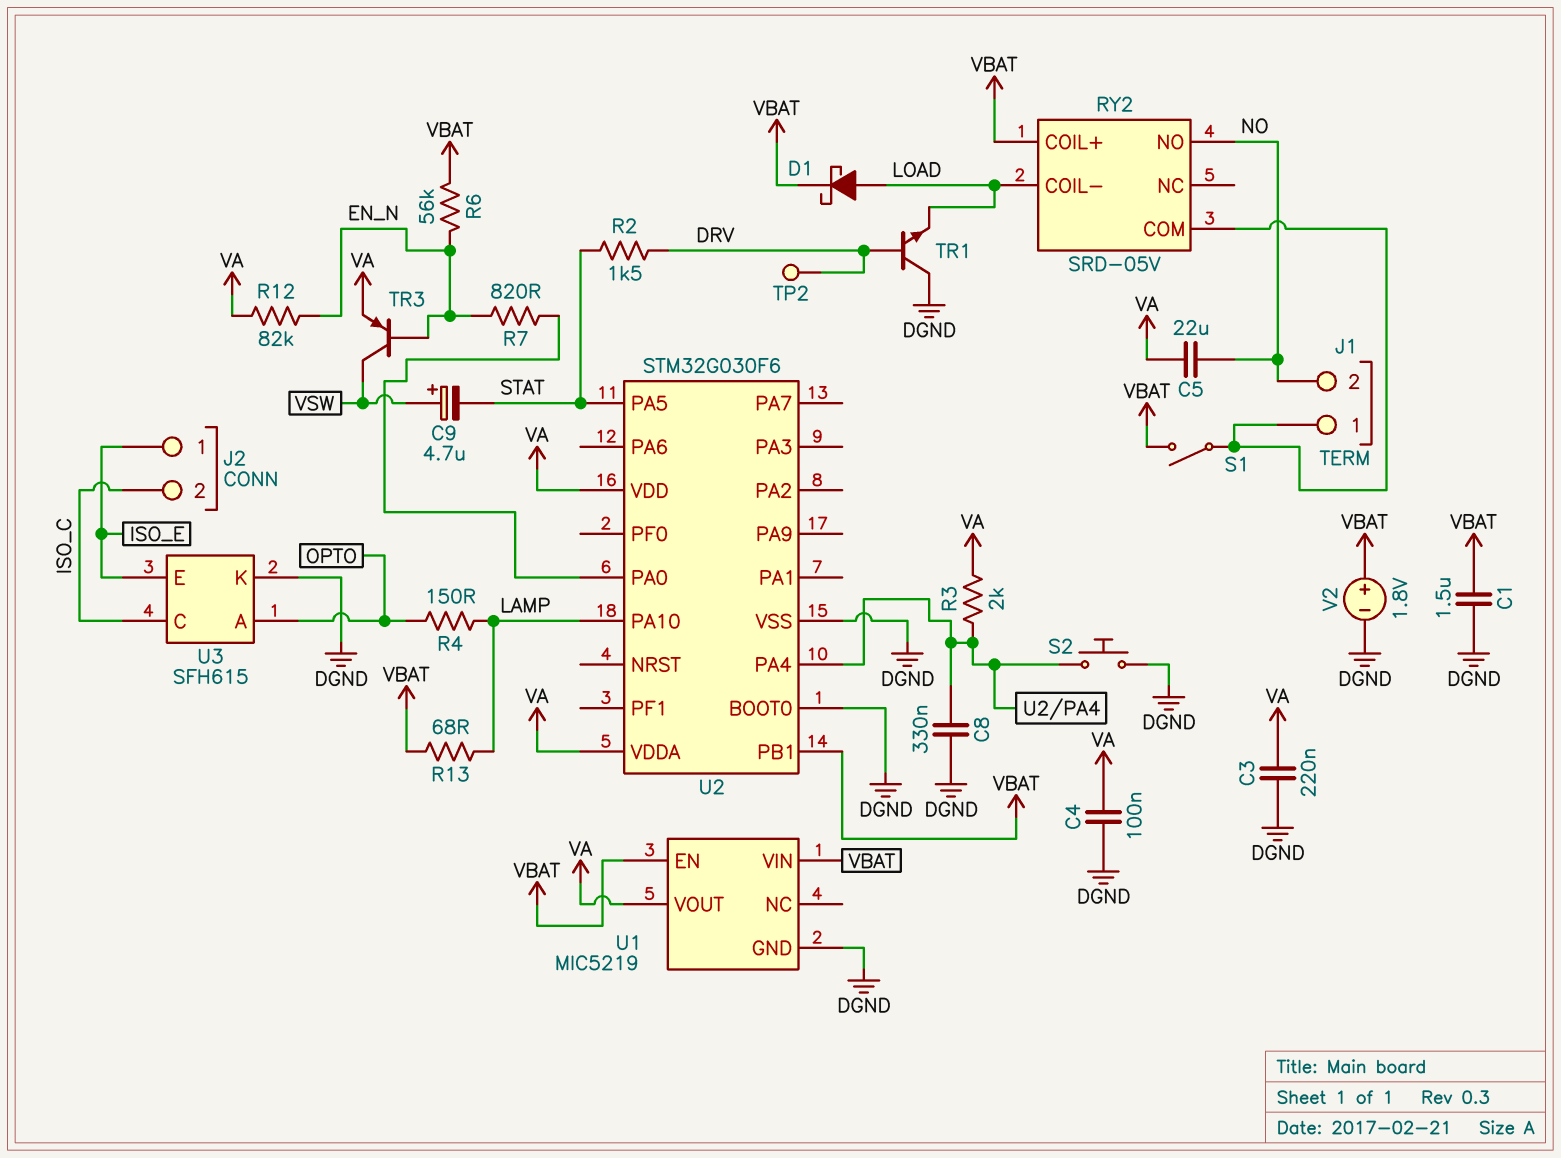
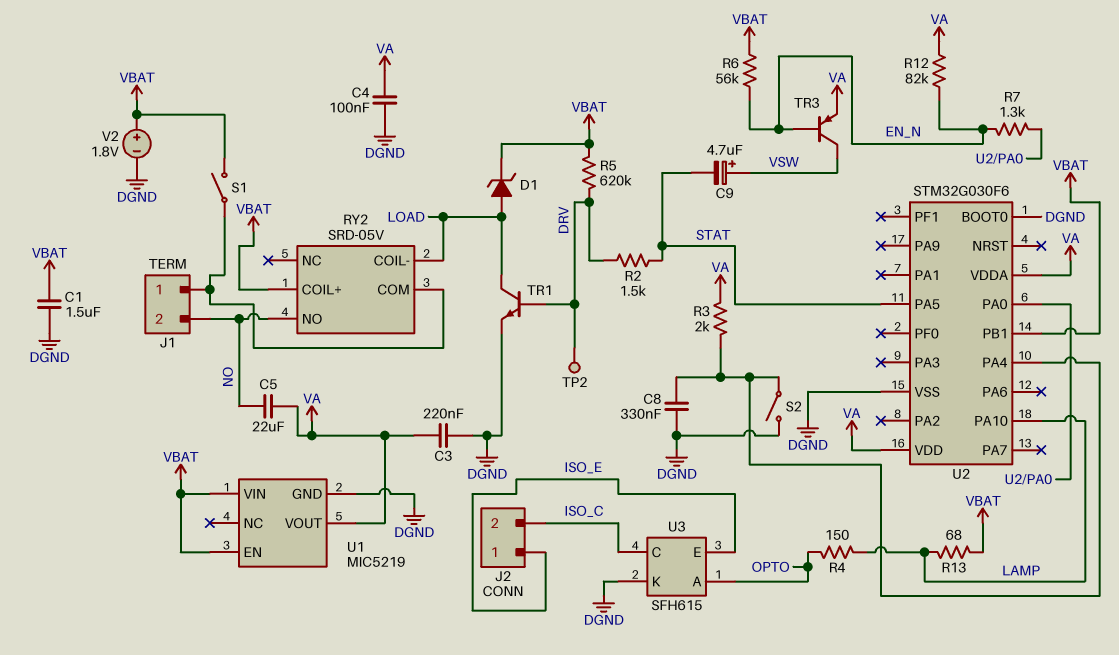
D1: schottky (A LOAD, K VBAT) -> zener (A LOAD, K VBAT)
R5: none -> 620k (DRV, VBAT)
R7: 820 (EN_N, U2/PA0) -> 1.3k (EN_N, U2/PA0)
S2: button (DGND, U2/PA4) -> switch (DGND, U2/PA4)
TR1: NPN (B DRV, C DGND, E LOAD) -> NPN (B DRV, C LOAD, E DGND)

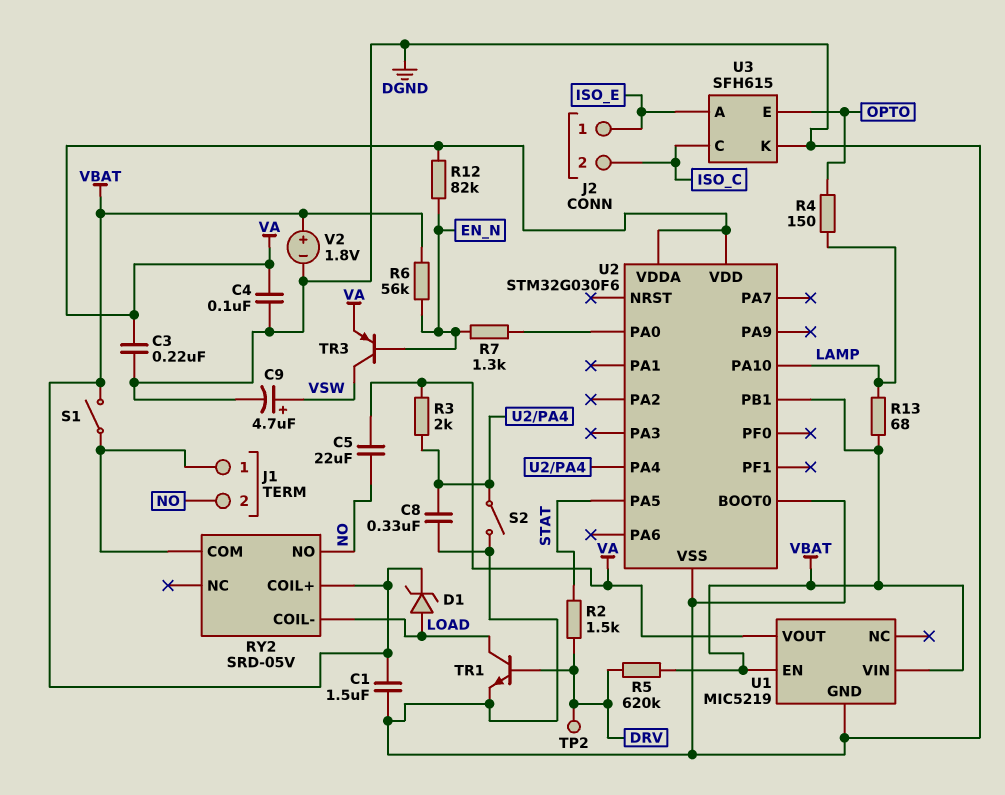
C9: 4.7uF (plus VSW, minus STAT) -> 4.7uF (plus VSW, minus DGND)
U3 pin A: OPTO -> ISO_E
U3 pin E: ISO_E -> OPTO

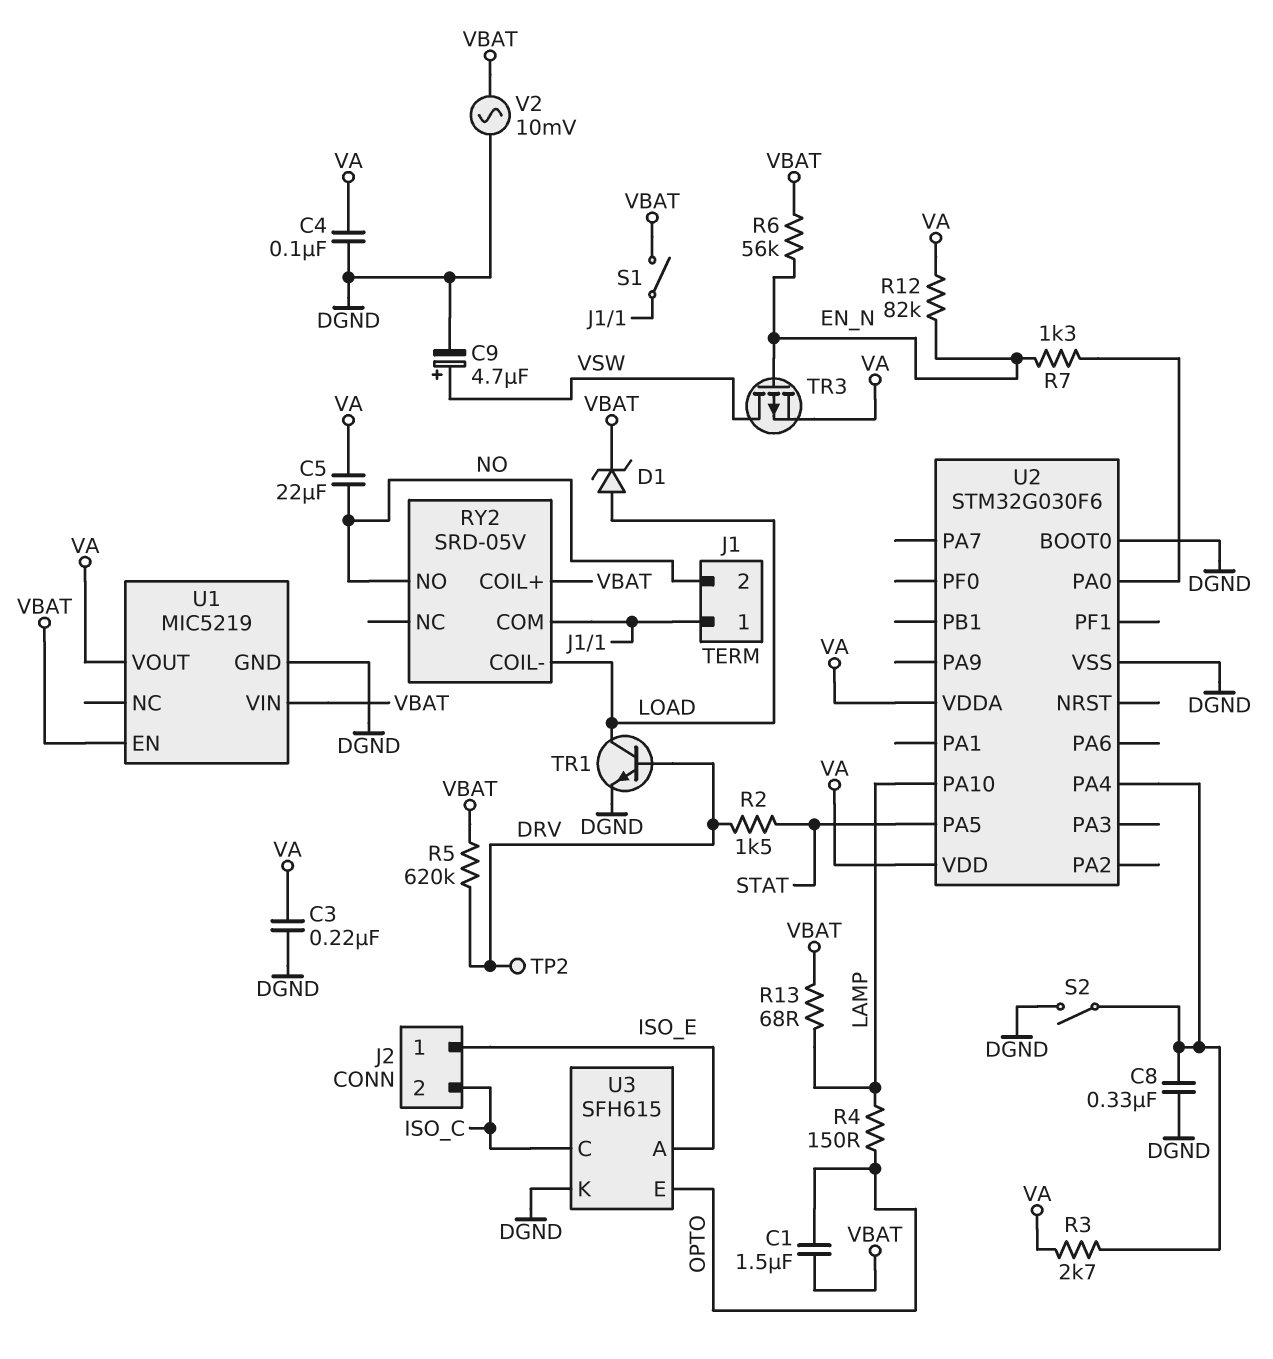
C1: 1.5uF (DGND, VBAT) -> 1.5uF (OPTO, VBAT)
R3: 2k (U2/PA4, VA) -> 2.7k (U2/PA4, VA)
TR3: PNP (B EN_N, C VSW, E VA) -> PMOS (G EN_N, D VSW, S VA)
U2 pin PB1: VBAT -> none
V2: 1.8V (plus VBAT, minus DGND) -> AC 10mV (DGND, VBAT)

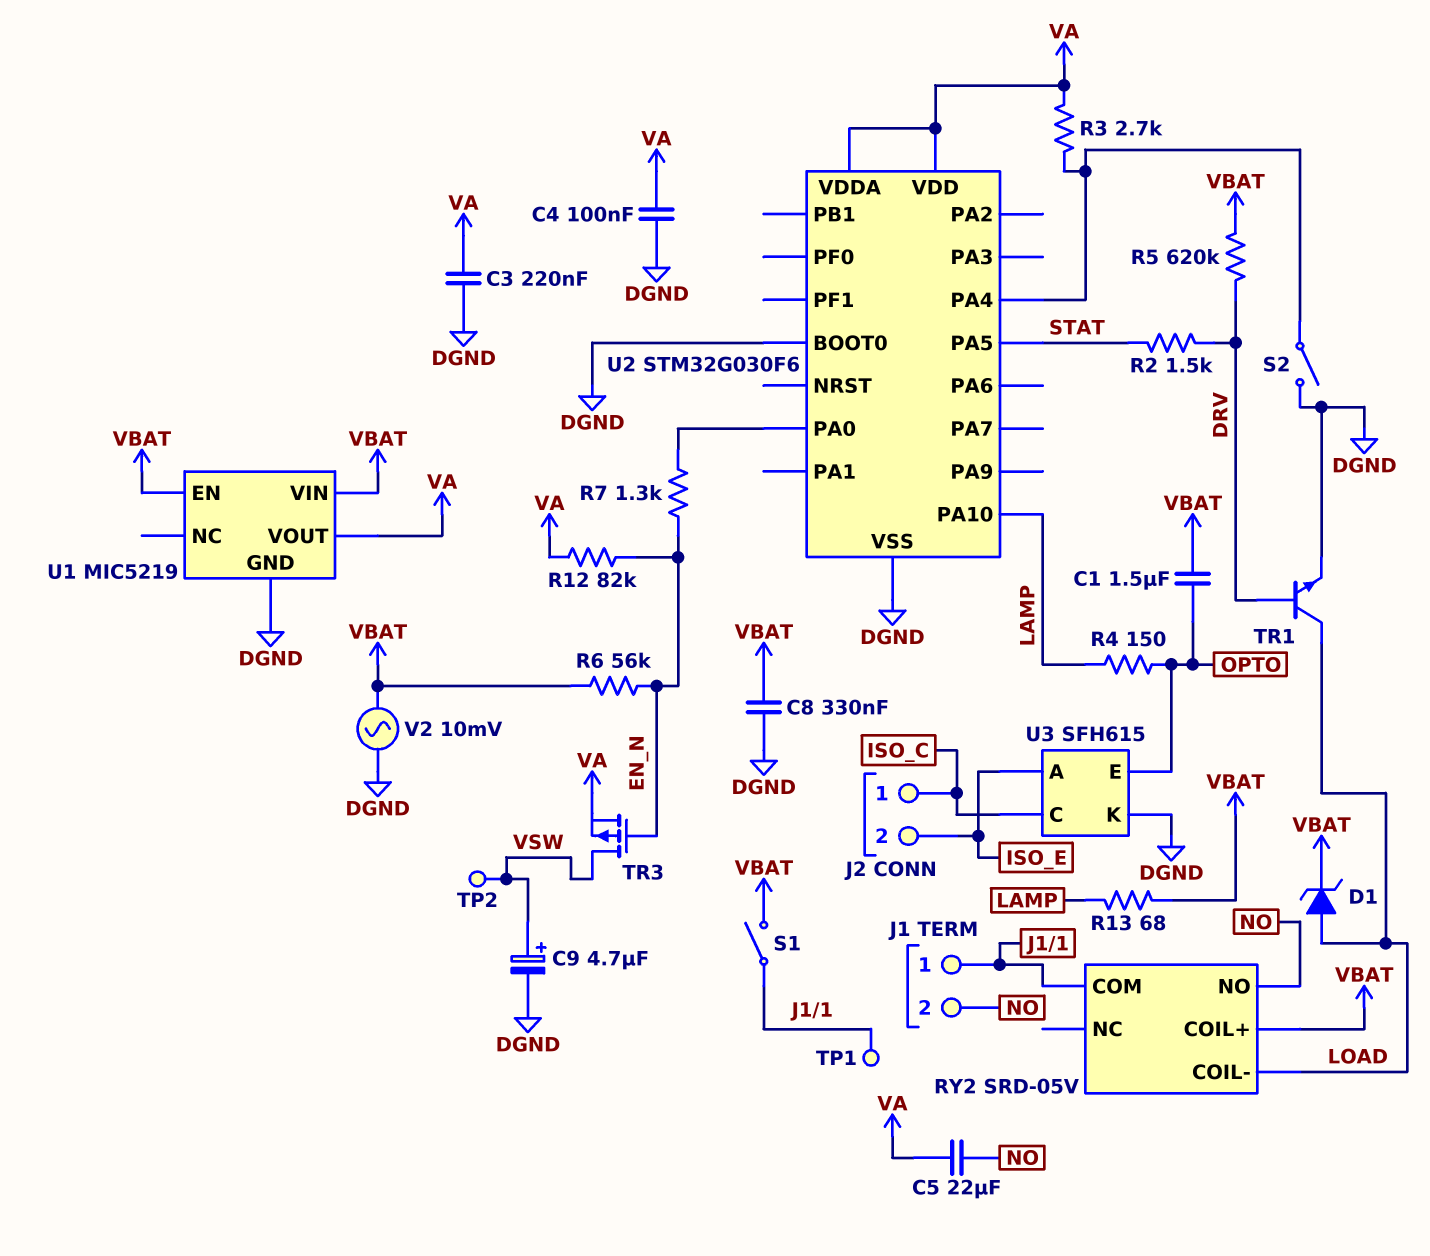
C8: 330nF (DGND, U2/PA4) -> 330nF (DGND, VBAT)
J2 pin 1: ISO_E -> ISO_C
J2 pin 2: ISO_C -> ISO_E
TP1: none -> test point (J1/1)
TP2: test point (DRV) -> test point (VSW)

